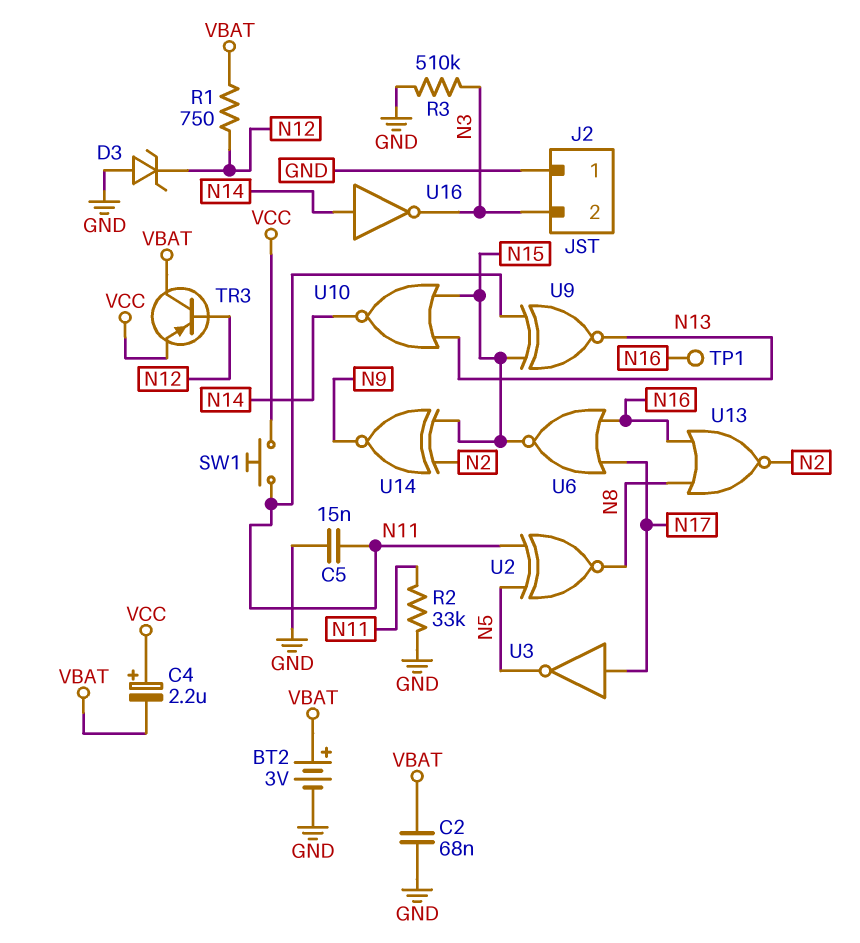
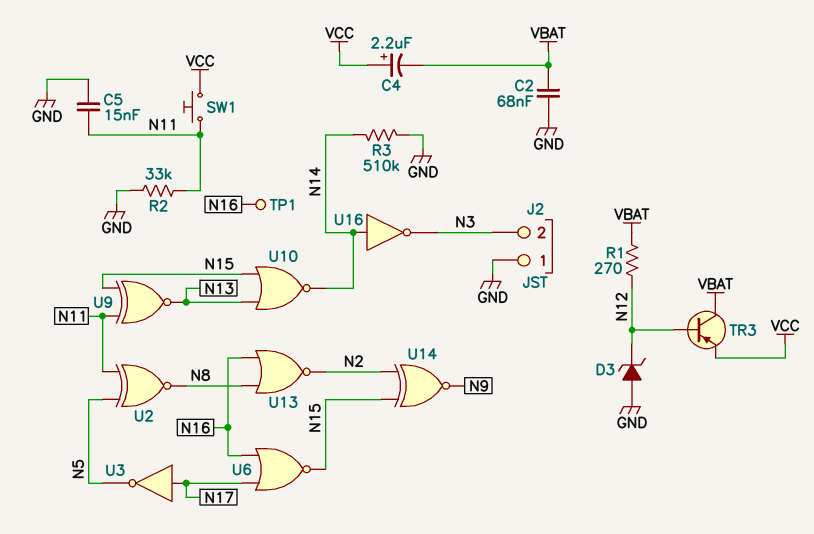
BT2: 3V (plus VBAT, minus GND) -> none
R1: 750 (N12, VBAT) -> 270 (N12, VBAT)
R3: 510k (GND, N3) -> 510k (GND, N14)

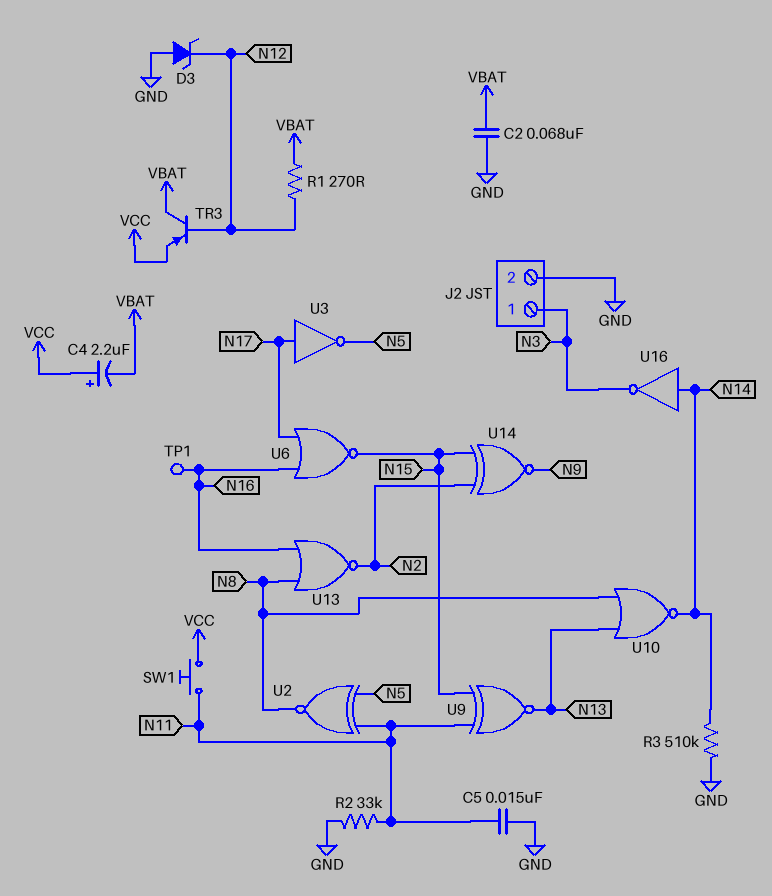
J2 pin 1: GND -> N3
J2 pin 2: N3 -> GND
U10: NOR (in N13, in N15, out N14) -> NOR (in N8, in N13, out N14)

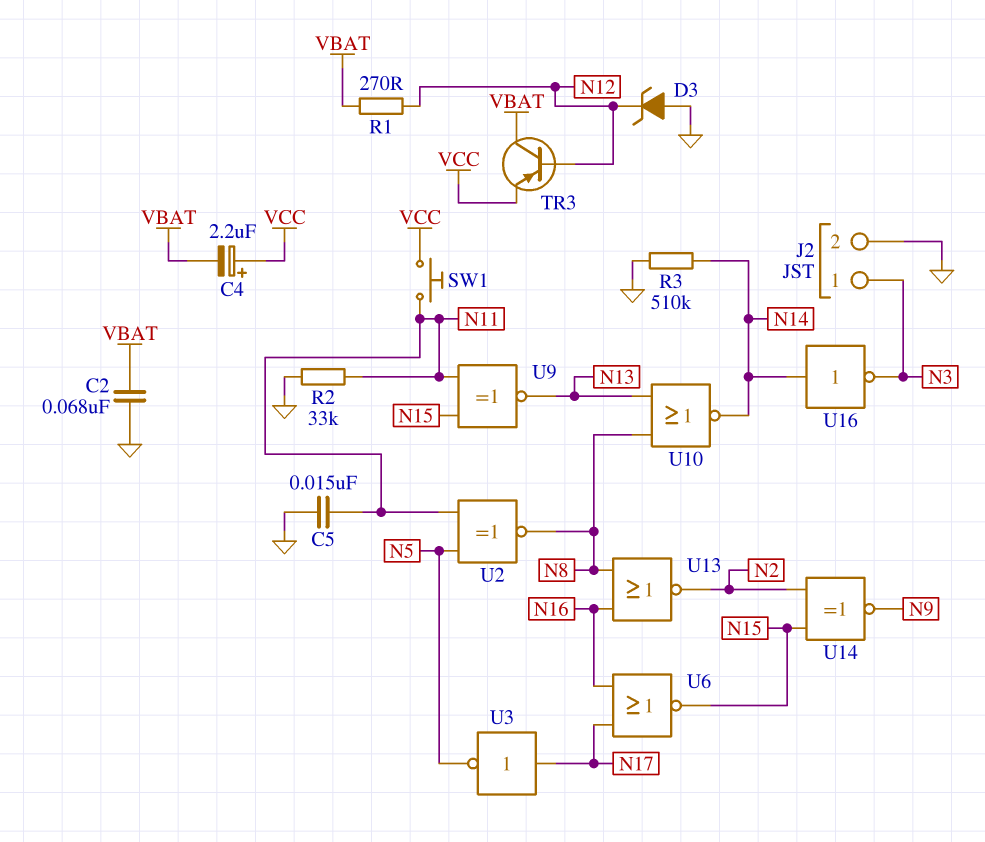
TP1: test point (N16) -> none

